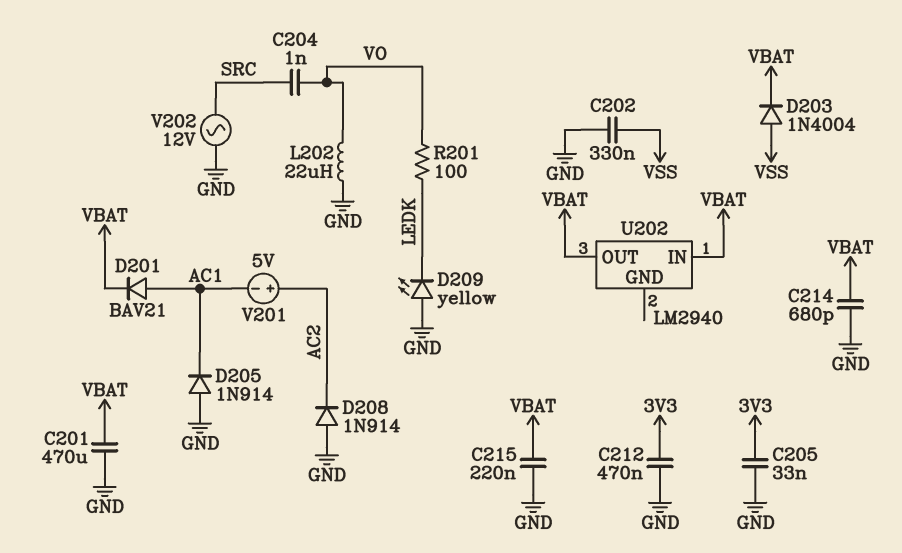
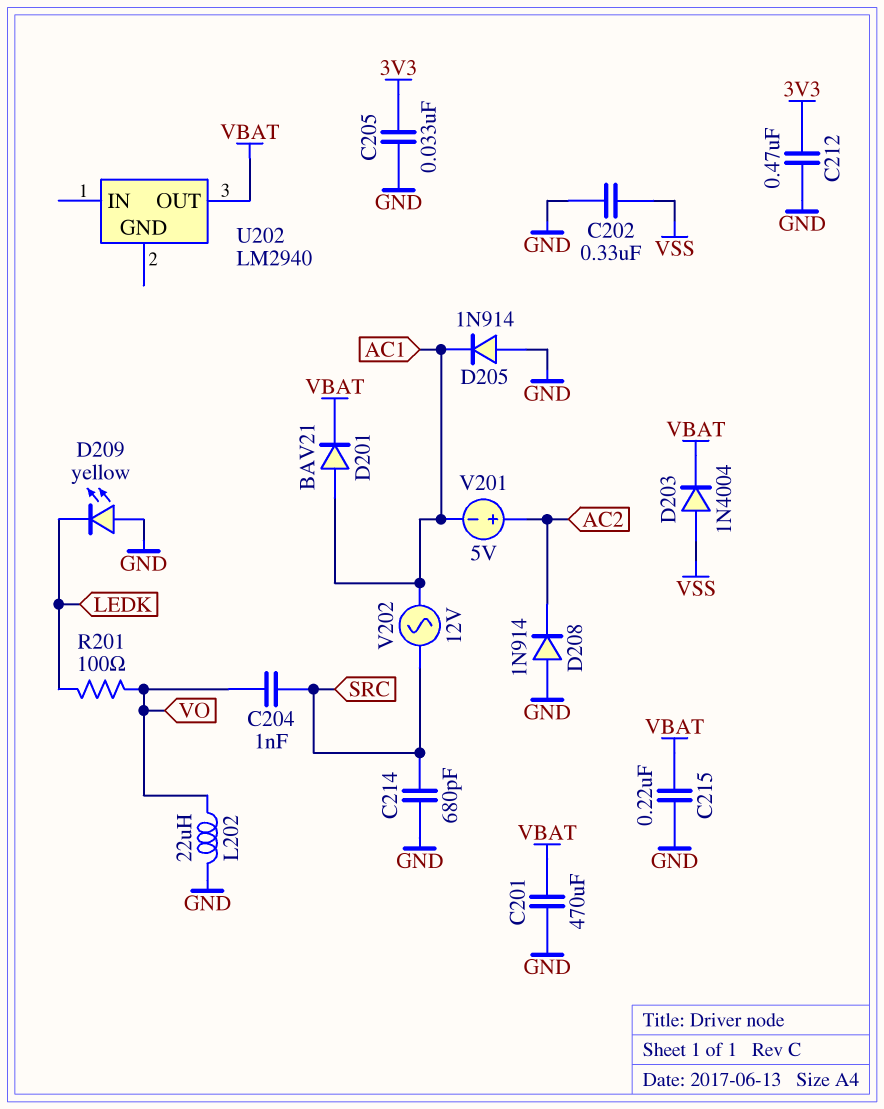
C214: 680pF (GND, VBAT) -> 680pF (GND, SRC)
U202 pin IN: VBAT -> none
V202: AC 12V (GND, SRC) -> AC 12V (AC1, SRC)

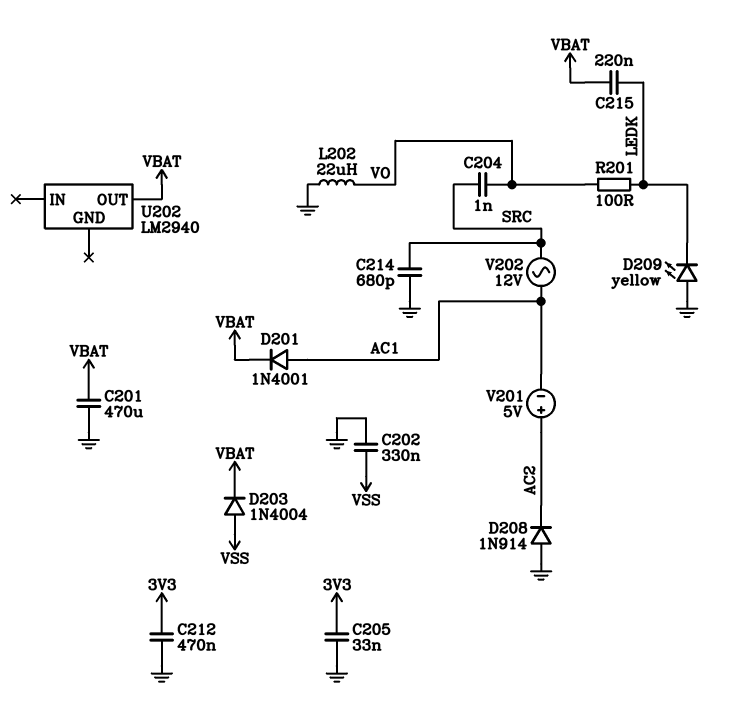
C215: 220nF (GND, VBAT) -> 220nF (LEDK, VBAT)
D201: diode BAV21 (A AC1, K VBAT) -> diode 1N4001 (A AC1, K VBAT)
D205: diode 1N914 (A GND, K AC1) -> none

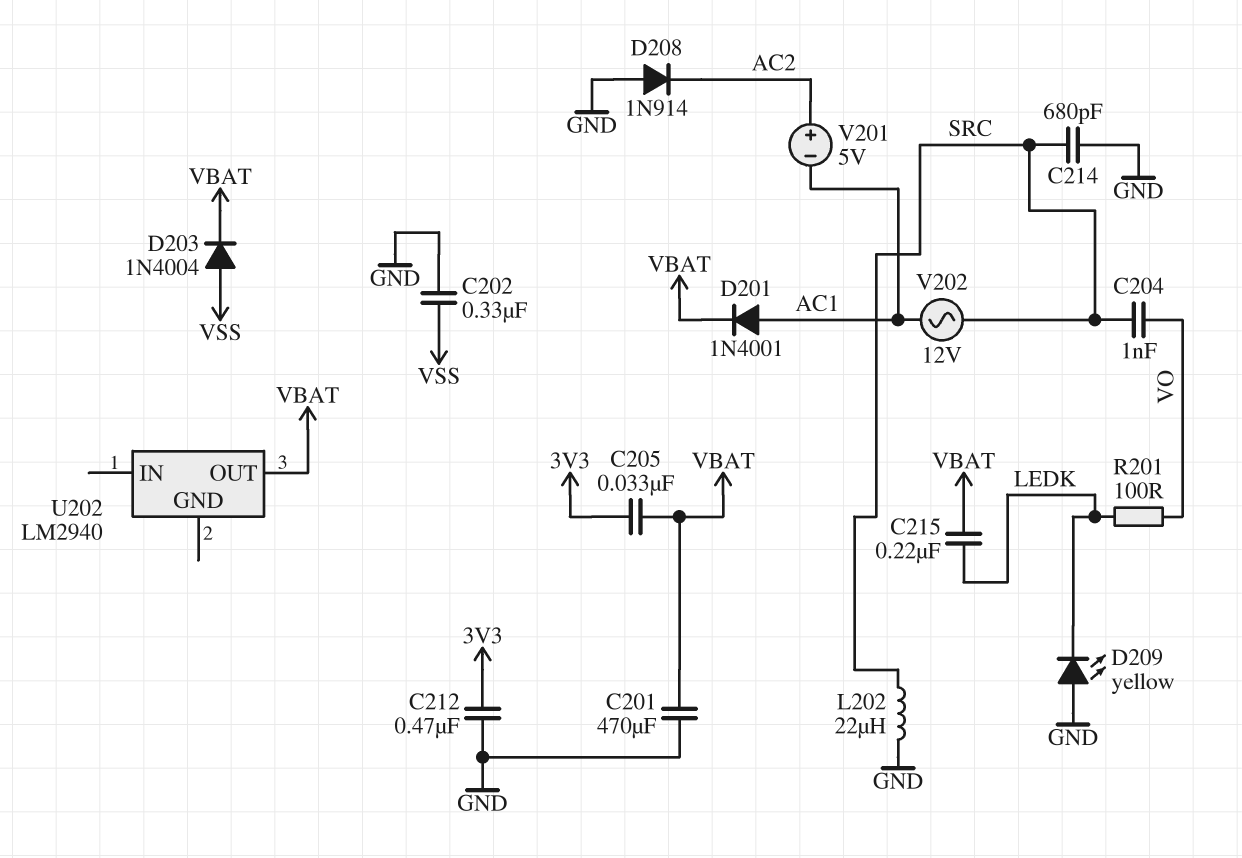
C205: 33nF (3V3, GND) -> 33nF (3V3, VBAT)
L202: 22uH (GND, VO) -> 22uH (GND, SRC)

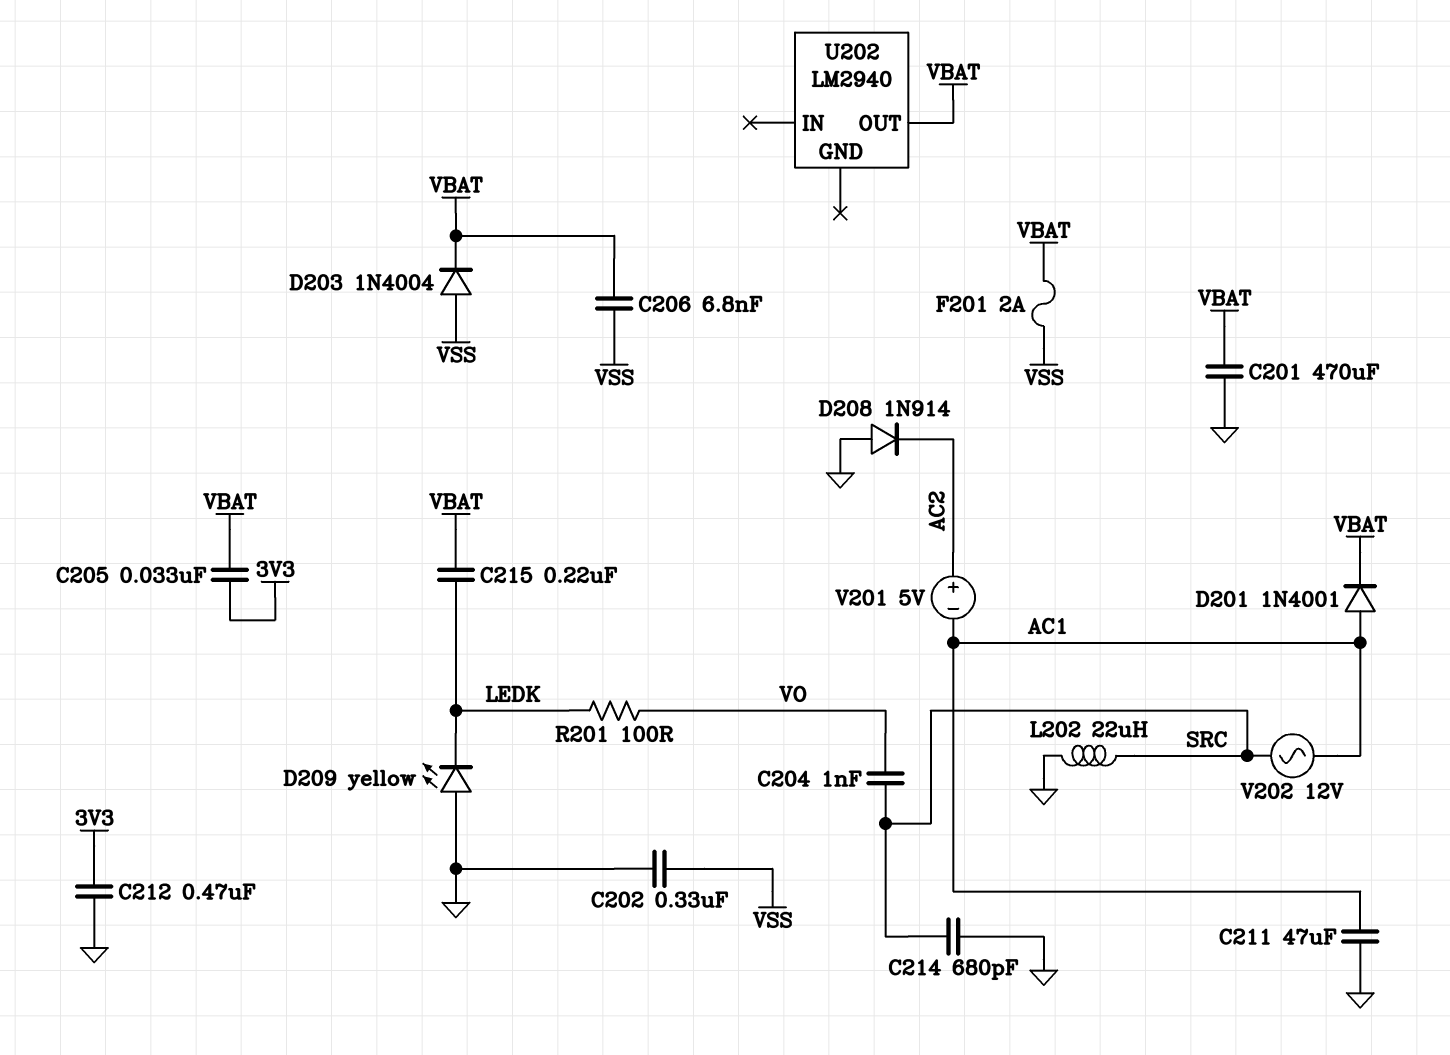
C206: none -> 6.8nF (VBAT, VSS)
C211: none -> 47uF (AC1, GND)
F201: none -> 2A (VBAT, VSS)

